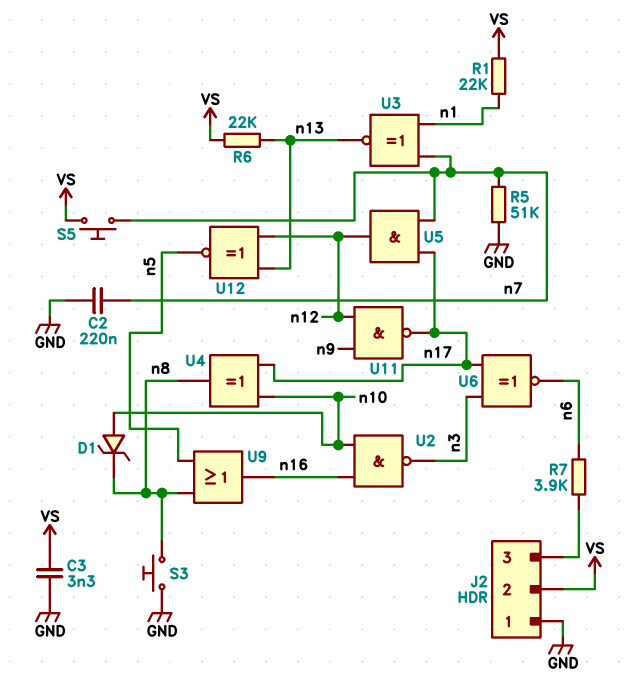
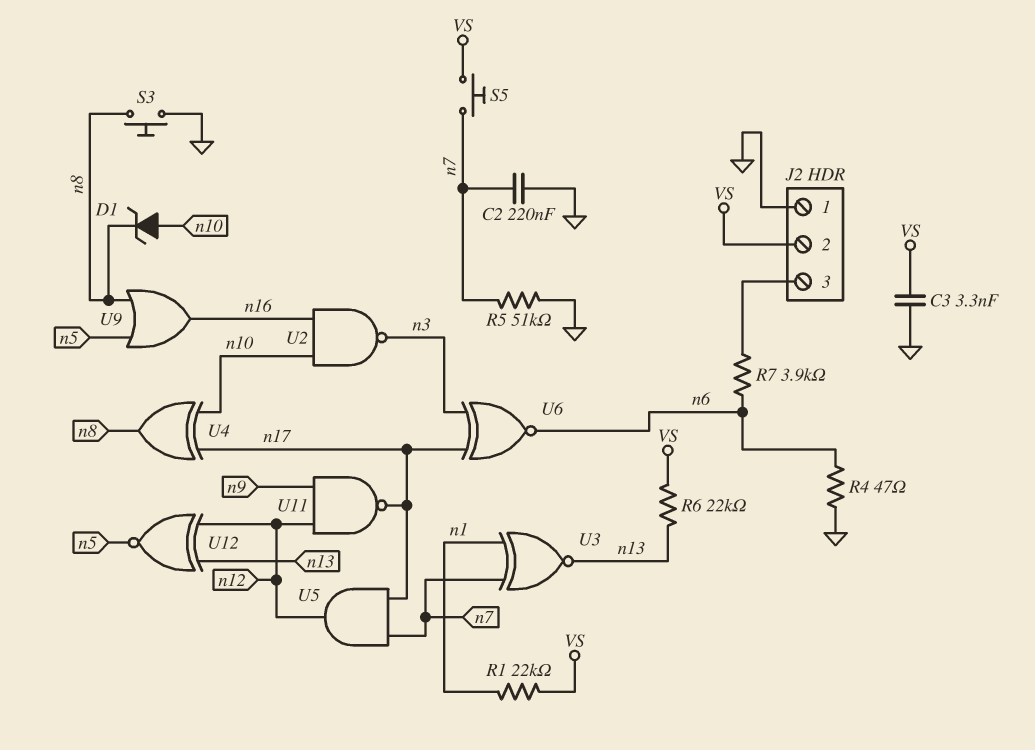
R4: none -> 47 (GND, n6)

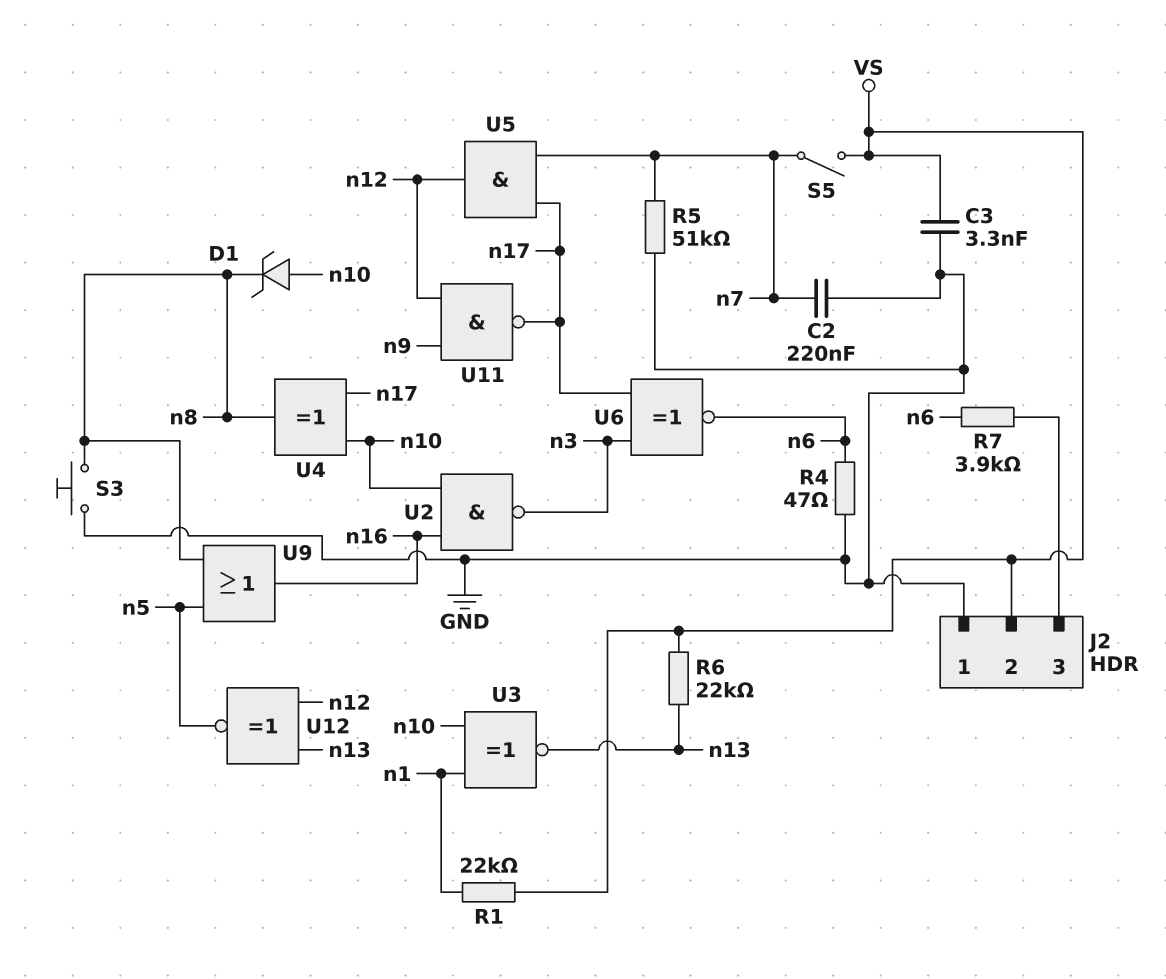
S5: button (VS, n7) -> switch (VS, n7)
U3: XNOR (in n1, in n7, out n13) -> XNOR (in n1, in n10, out n13)

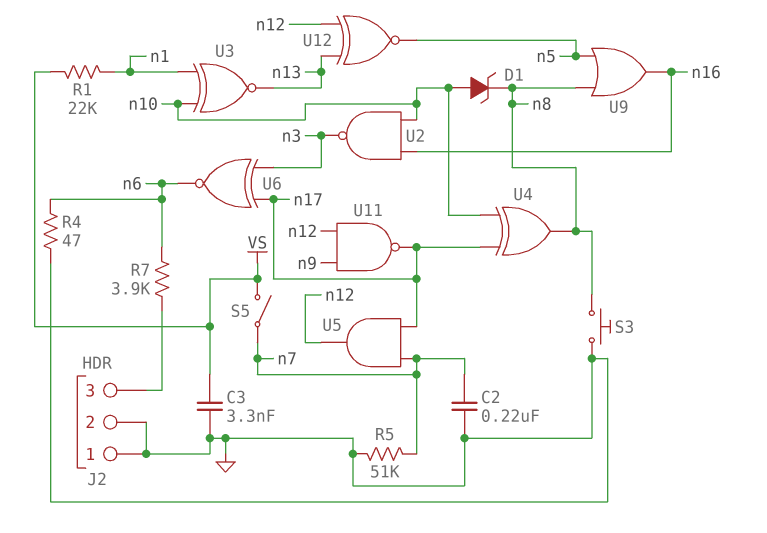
J2 pin 2: VS -> GND
R6: 22k (VS, n13) -> none

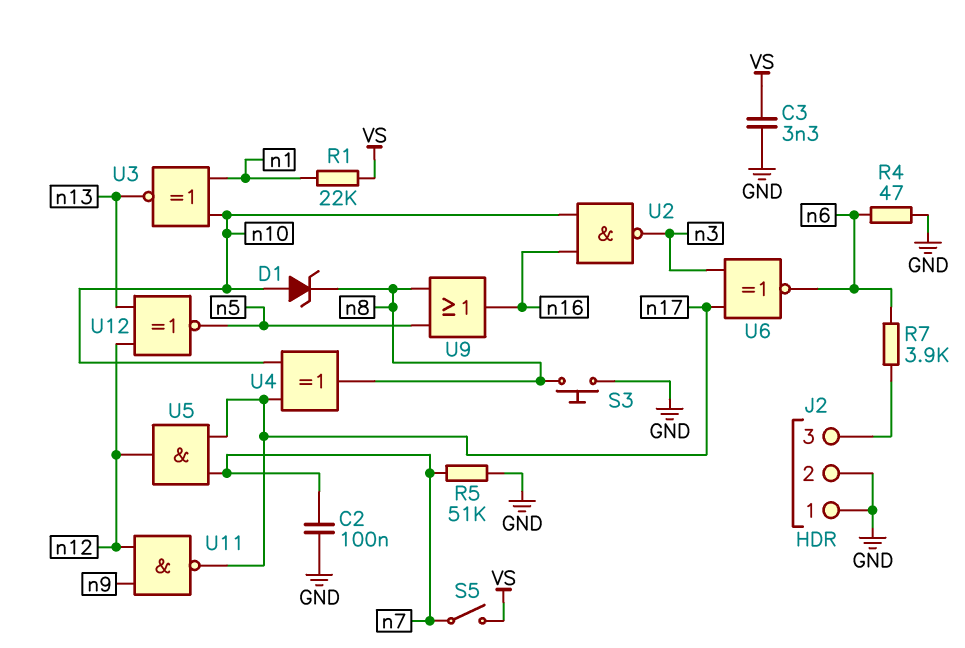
C2: 220nF (GND, n7) -> 100nF (GND, n7)

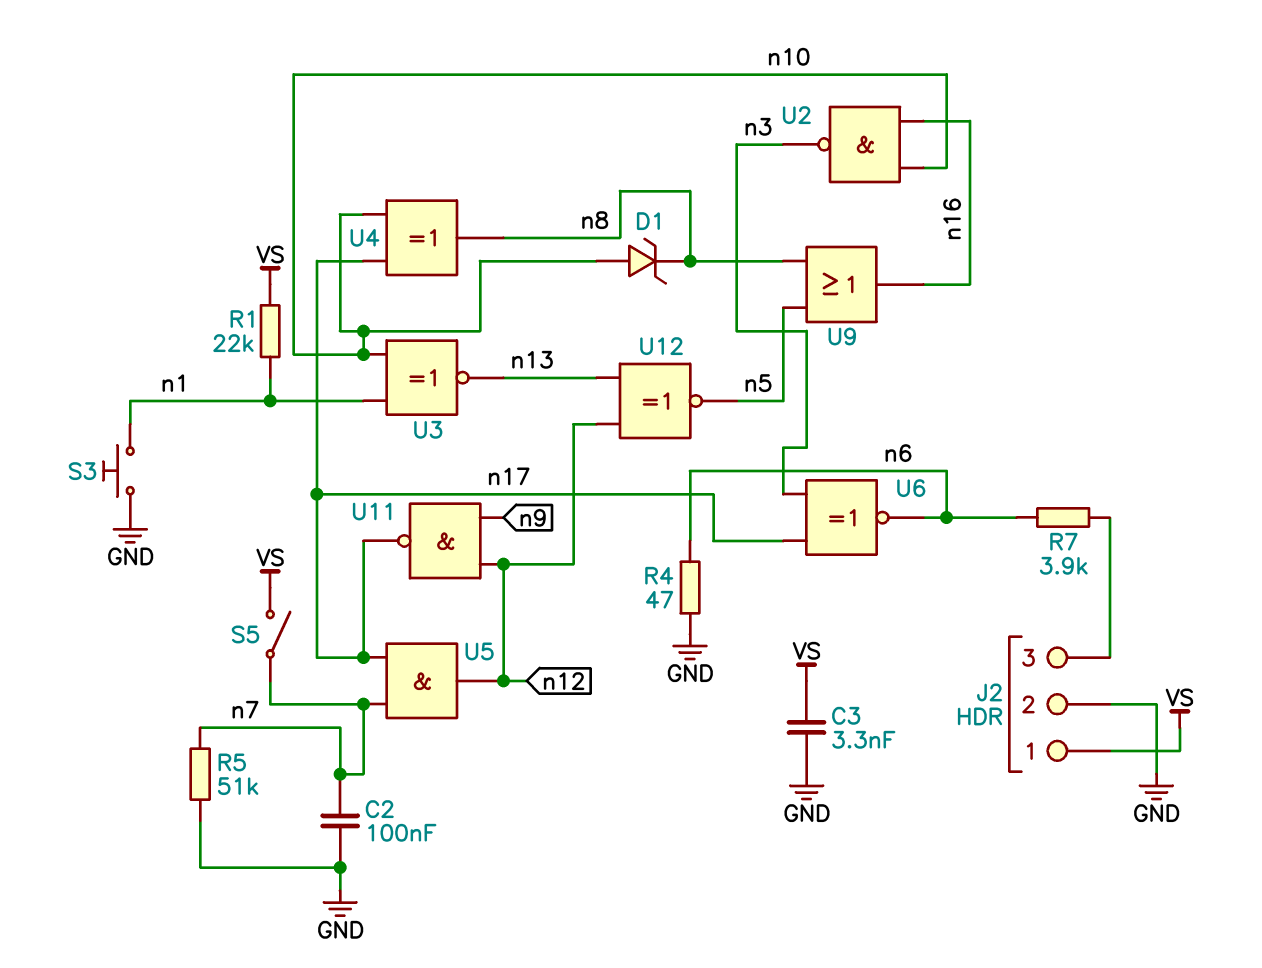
J2 pin 1: GND -> VS
S3: button (GND, n8) -> button (GND, n1)

